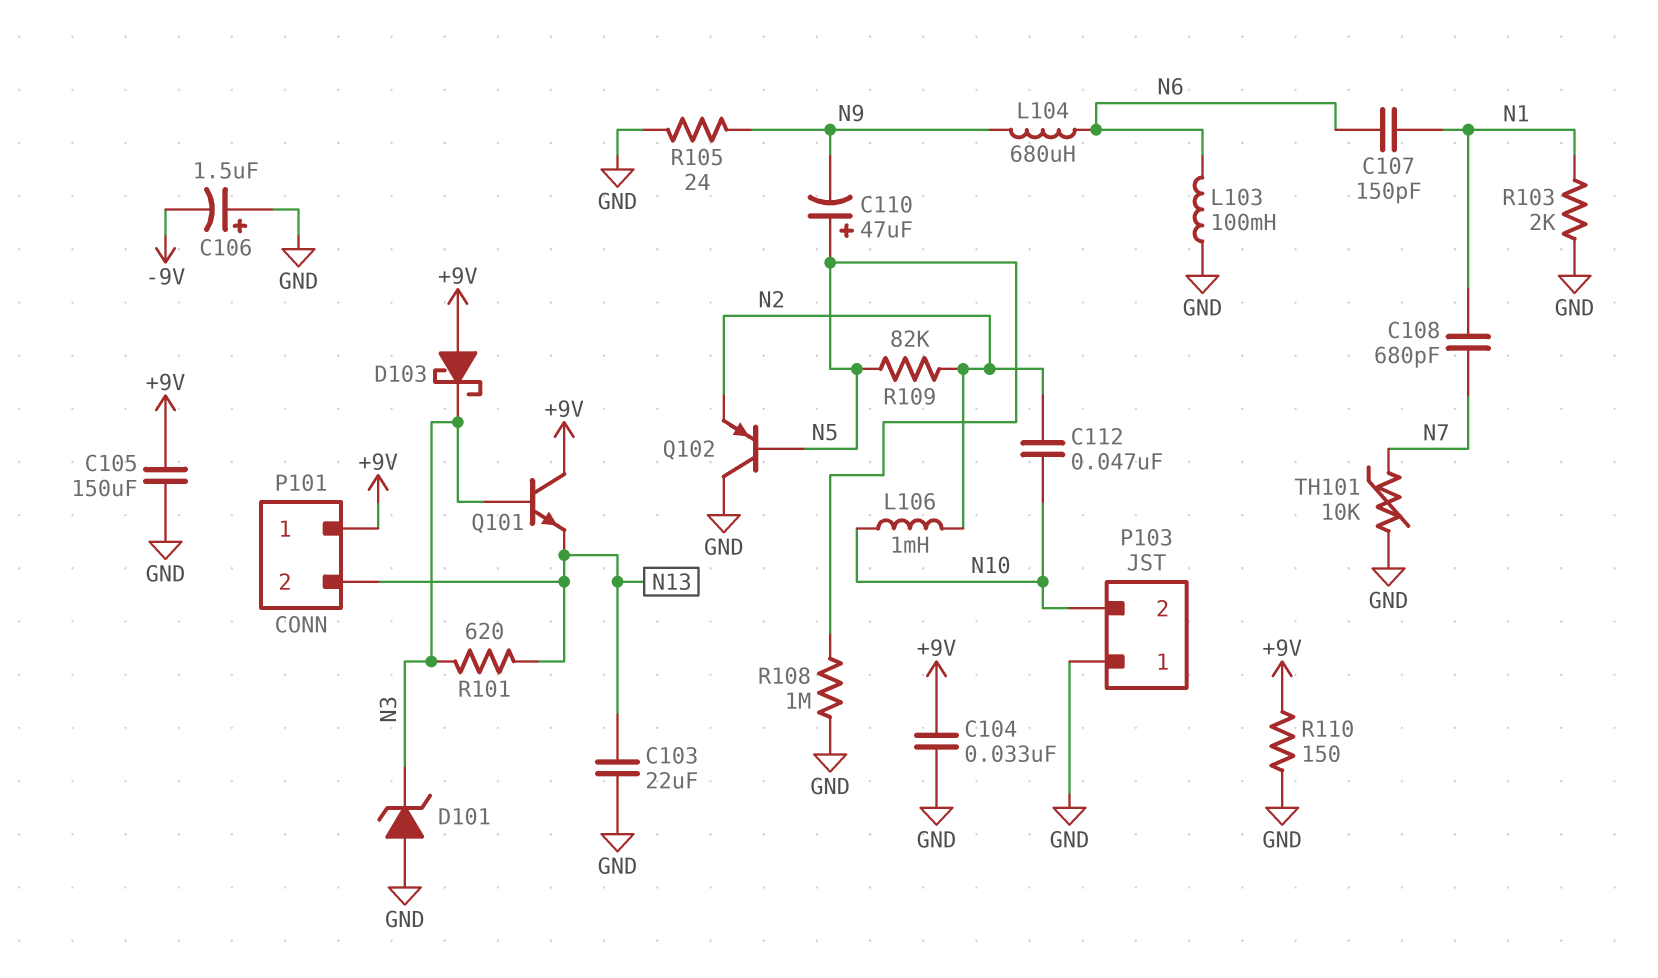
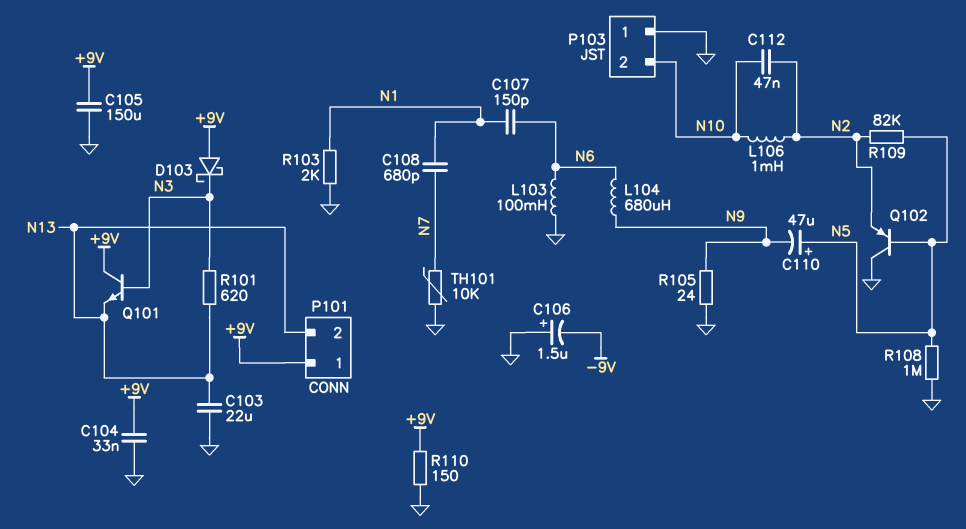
D101: zener (A GND, K N3) -> none

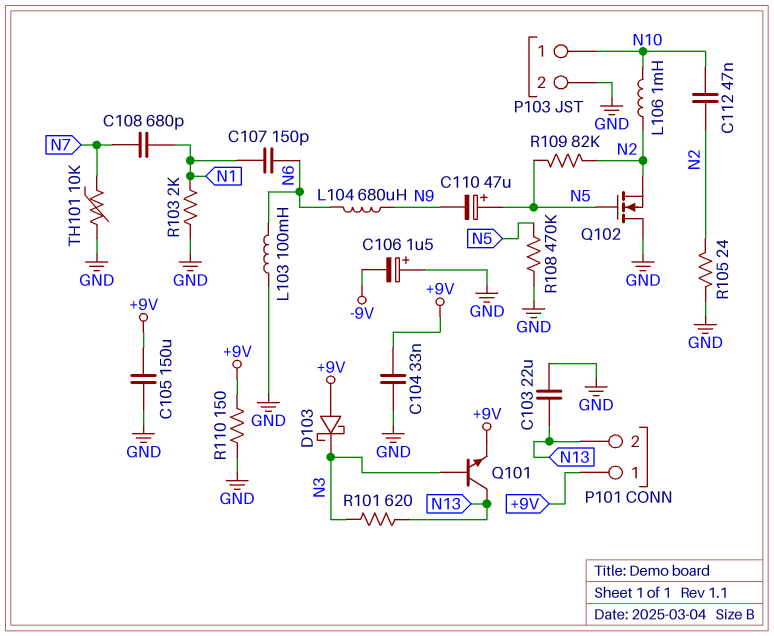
P103 pin 1: GND -> N10
P103 pin 2: N10 -> GND
Q101: NPN (B N3, C +9V, E N13) -> NPN (B N3, C N13, E +9V)
Q102: PNP (B N5, C GND, E N2) -> NMOS (G N5, D GND, S N2)
R105: 24 (GND, N9) -> 24 (GND, N2)
R108: 1M (GND, N5) -> 470k (GND, N5)

